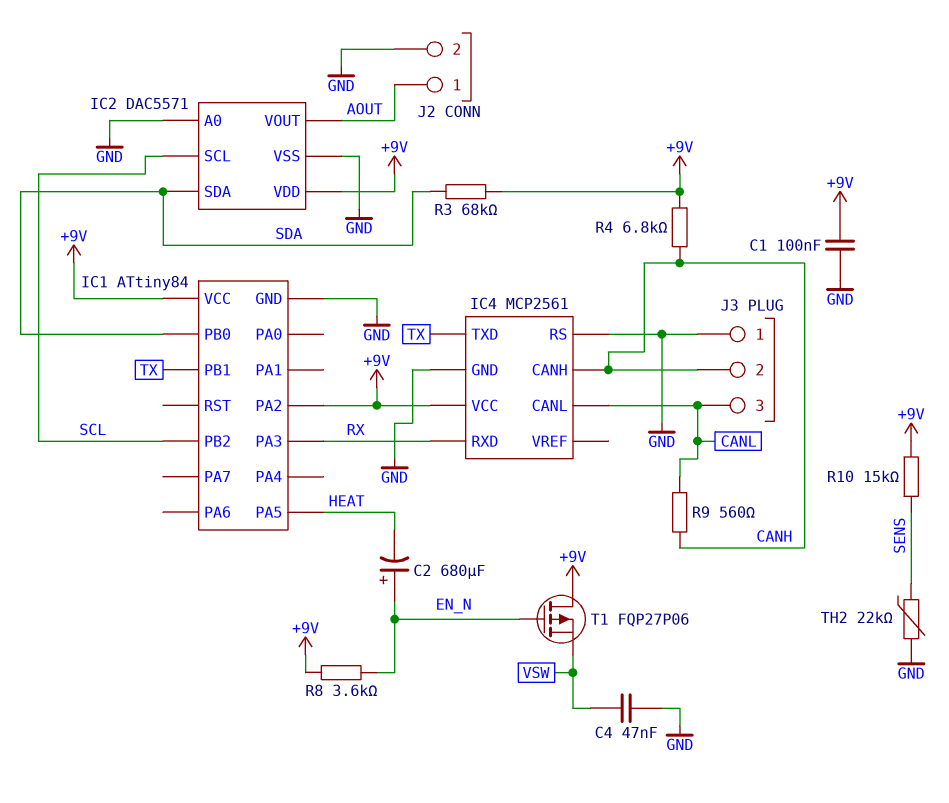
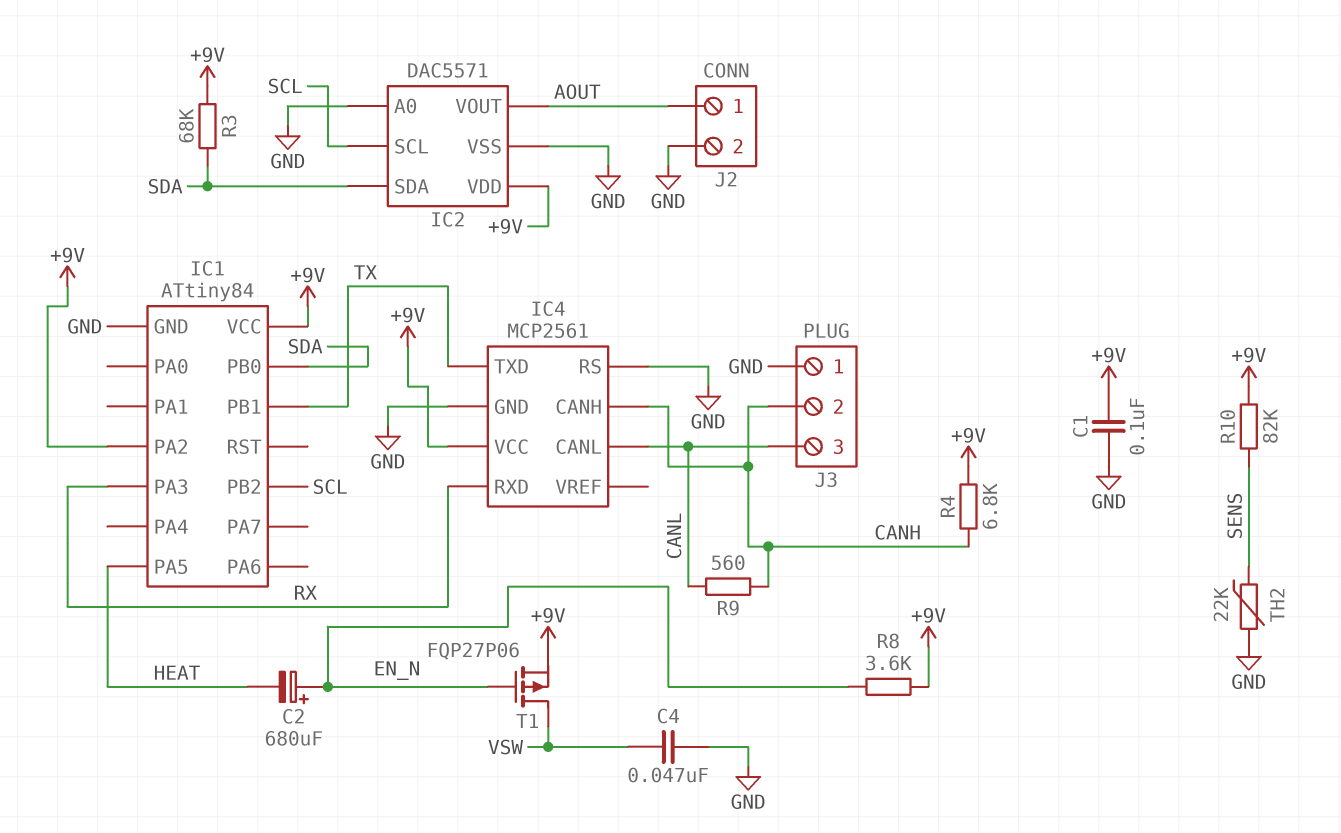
R10: 15k (+9V, SENS) -> 82k (+9V, SENS)
T1: PMOS FQP27P06 (G EN_N, D +9V, S VSW) -> PMOS FQP27P06 (G EN_N, D VSW, S +9V)

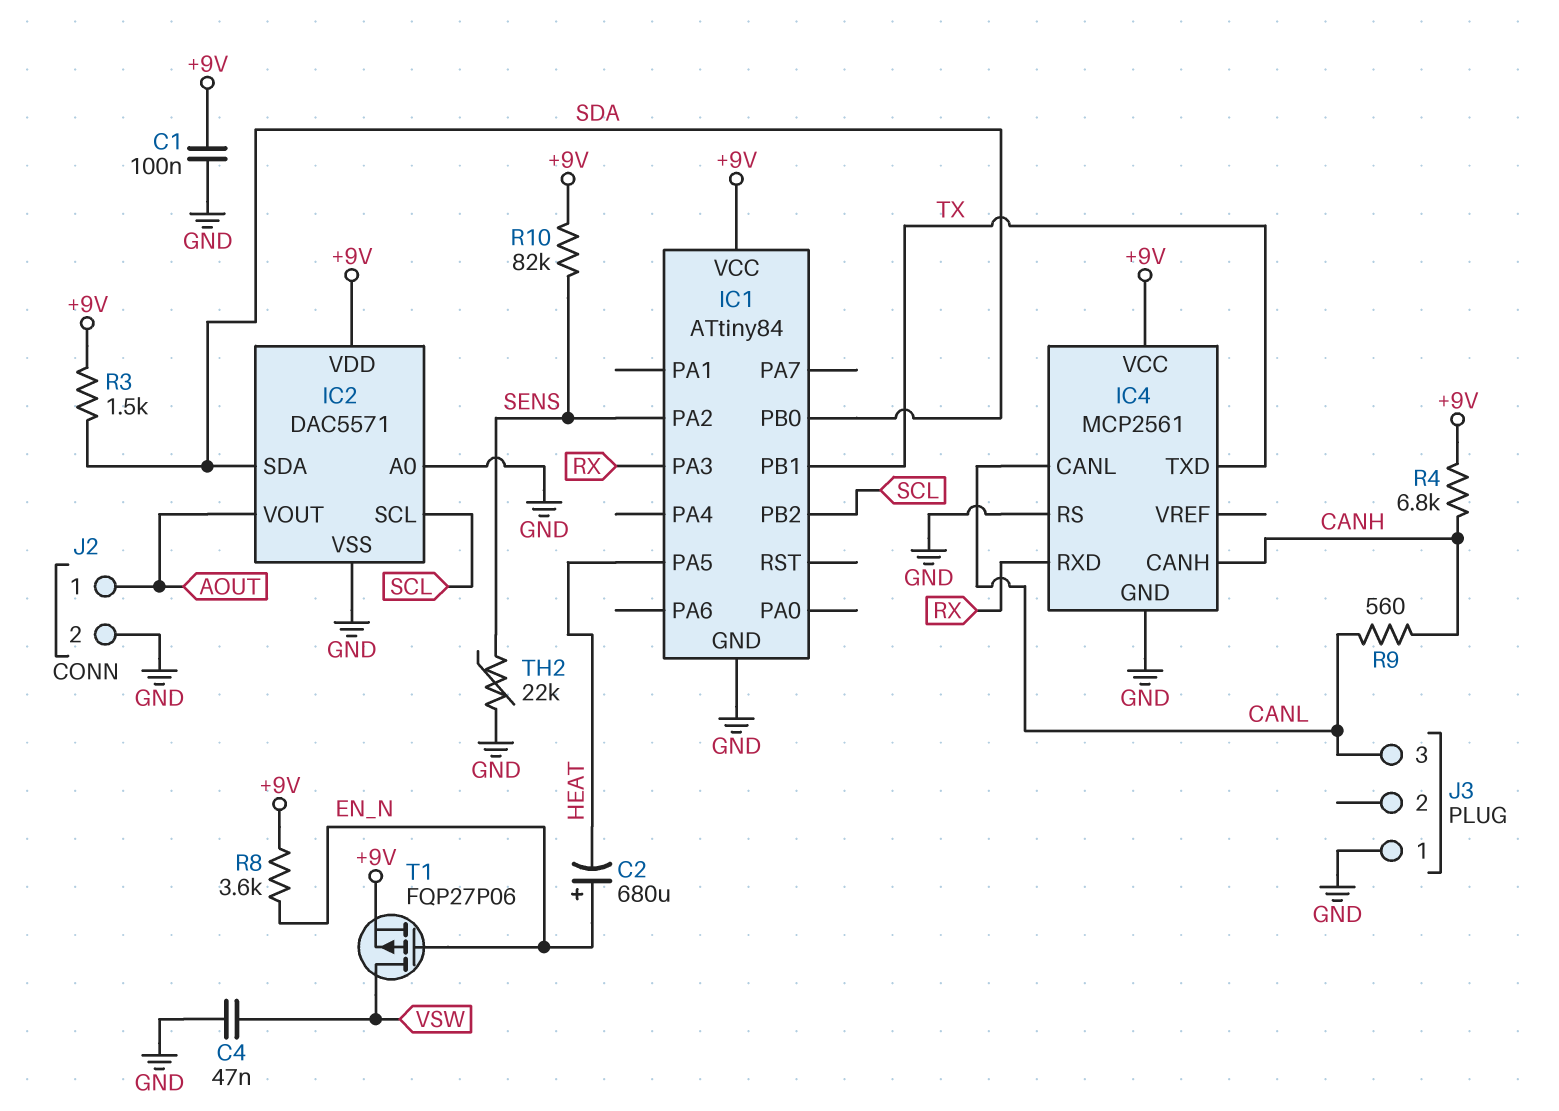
IC1 pin PA2: +9V -> SENS
J3 pin 2: CANH -> none
R3: 68k (+9V, SDA) -> 1.5k (+9V, SDA)

